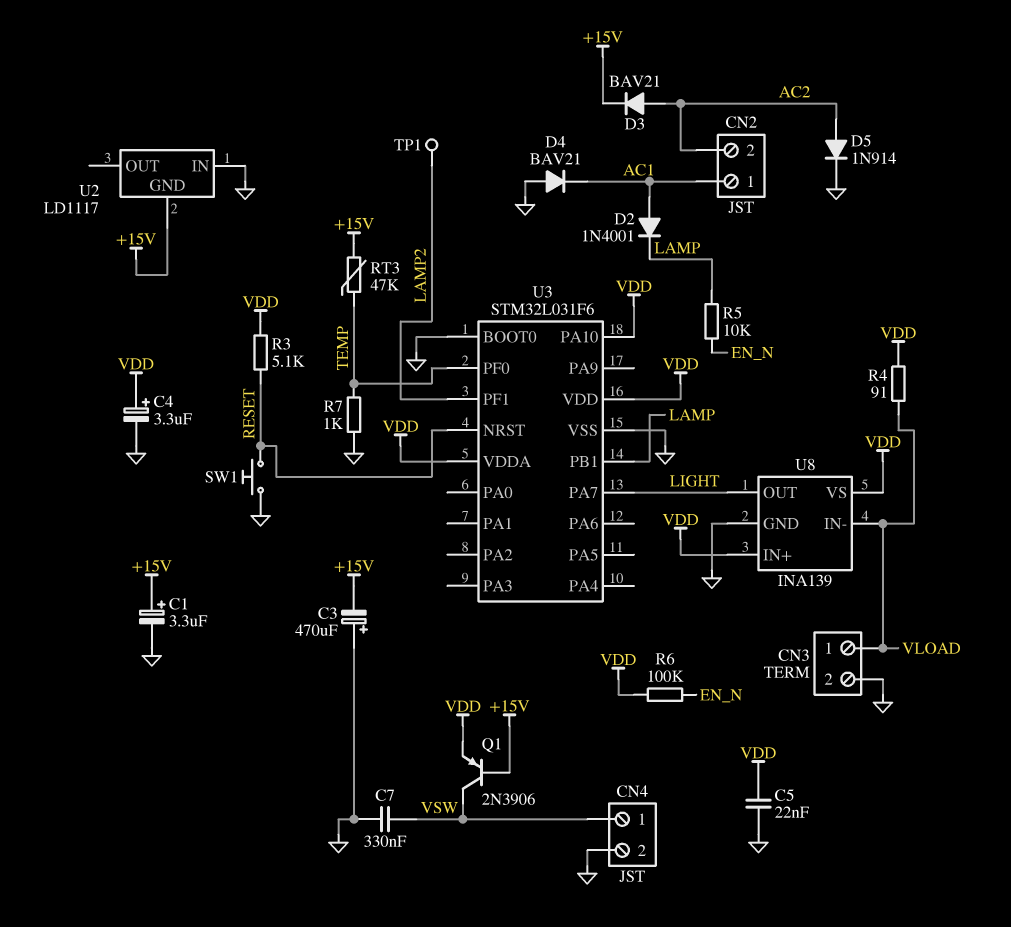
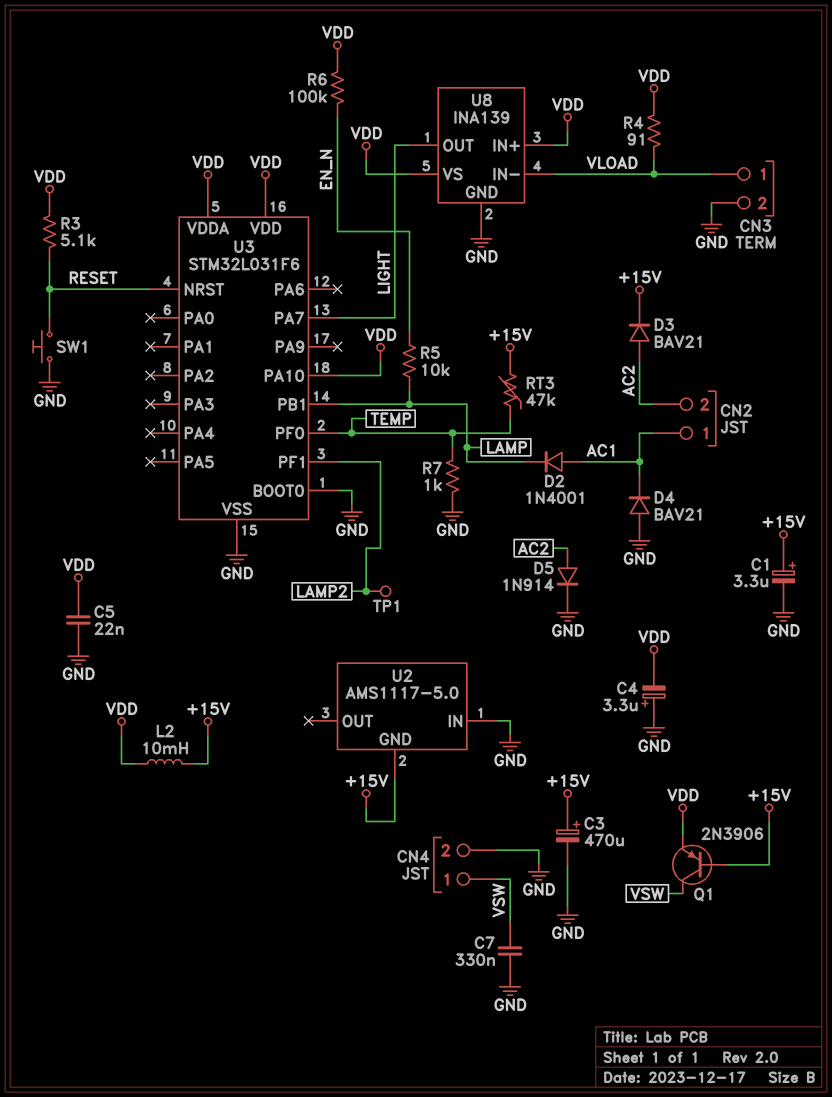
C3: 470uF (plus GND, minus +15V) -> 470uF (plus +15V, minus GND)
C4: 3.3uF (plus VDD, minus GND) -> 3.3uF (plus GND, minus VDD)
L2: none -> 10mH (+15V, VDD)
U2: LD1117 -> AMS1117-5.0

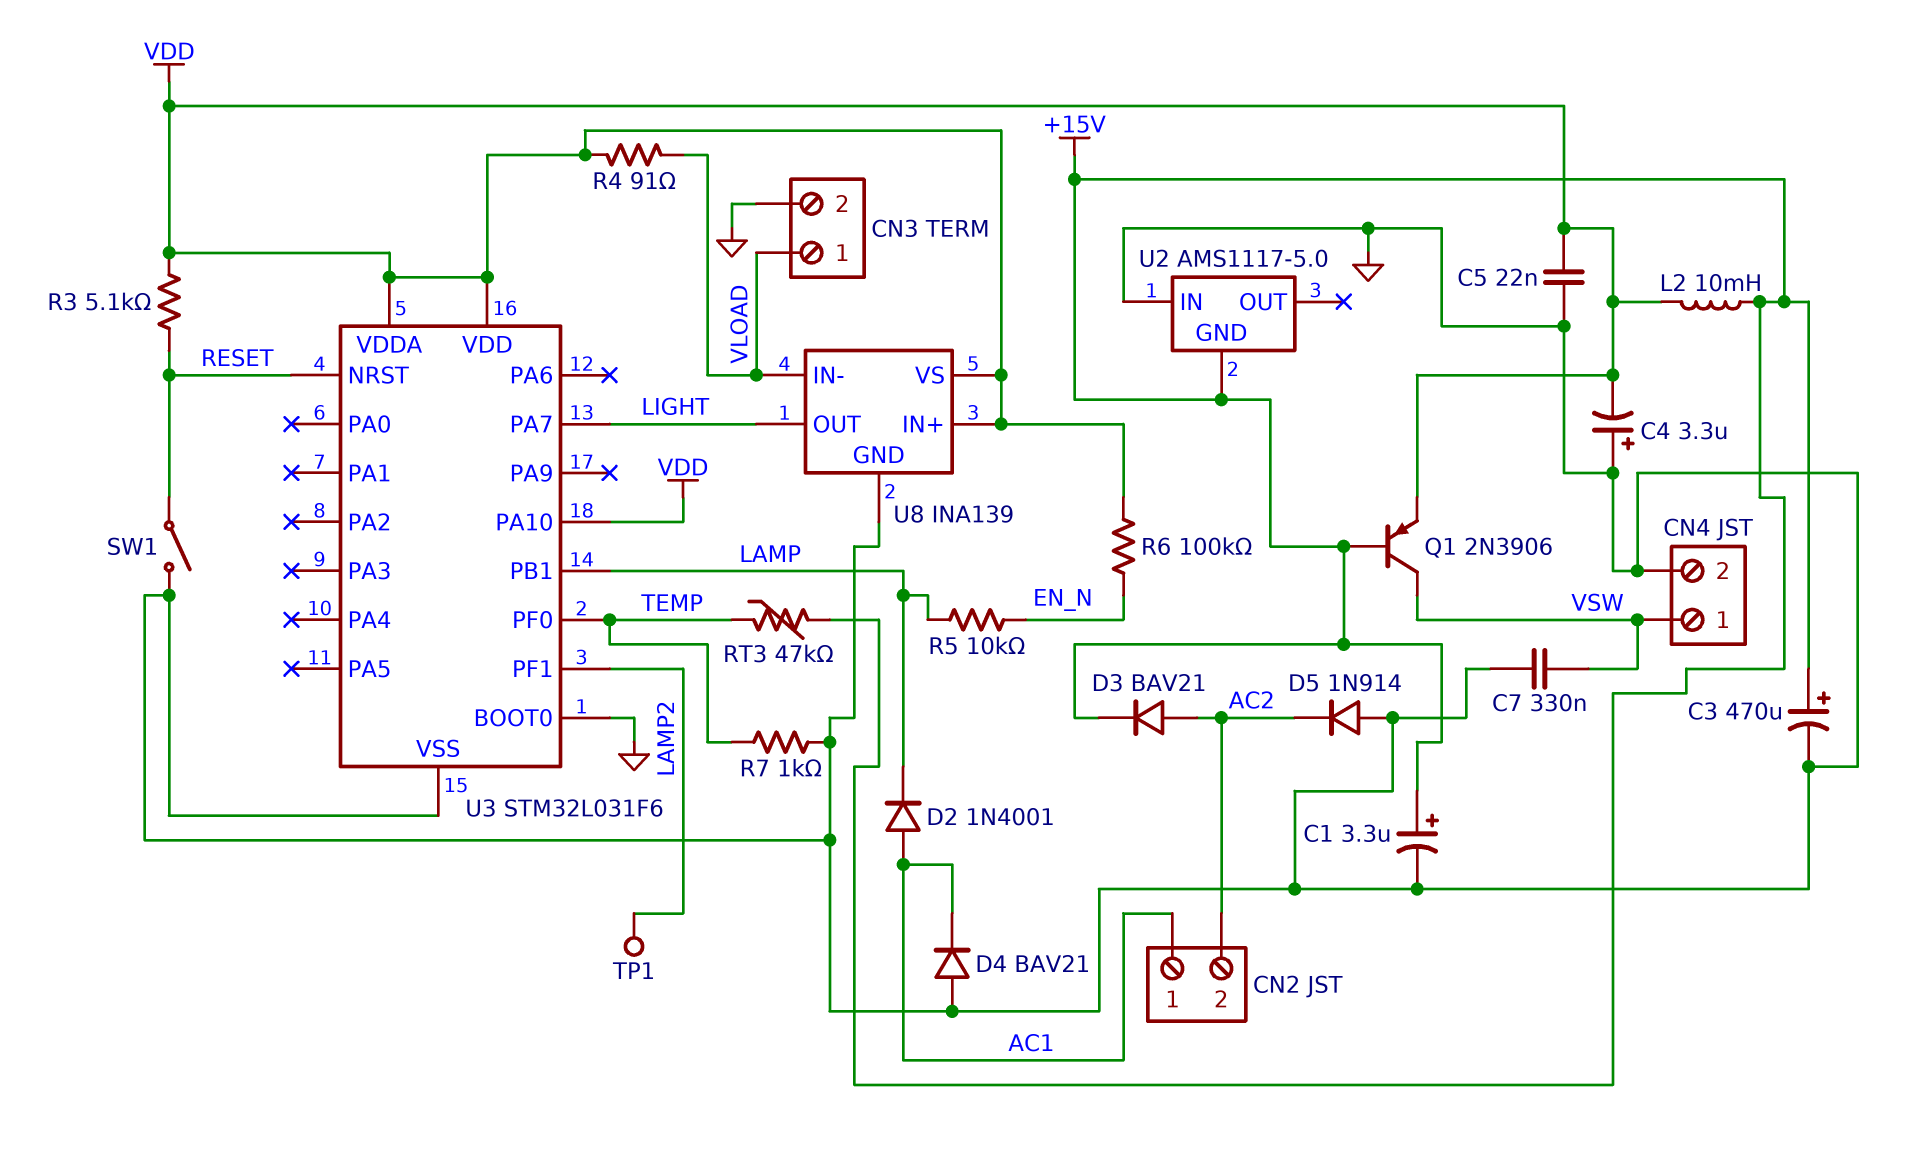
D5: diode 1N914 (A AC2, K GND) -> diode 1N914 (A GND, K AC2)
SW1: button (GND, RESET) -> switch (GND, RESET)

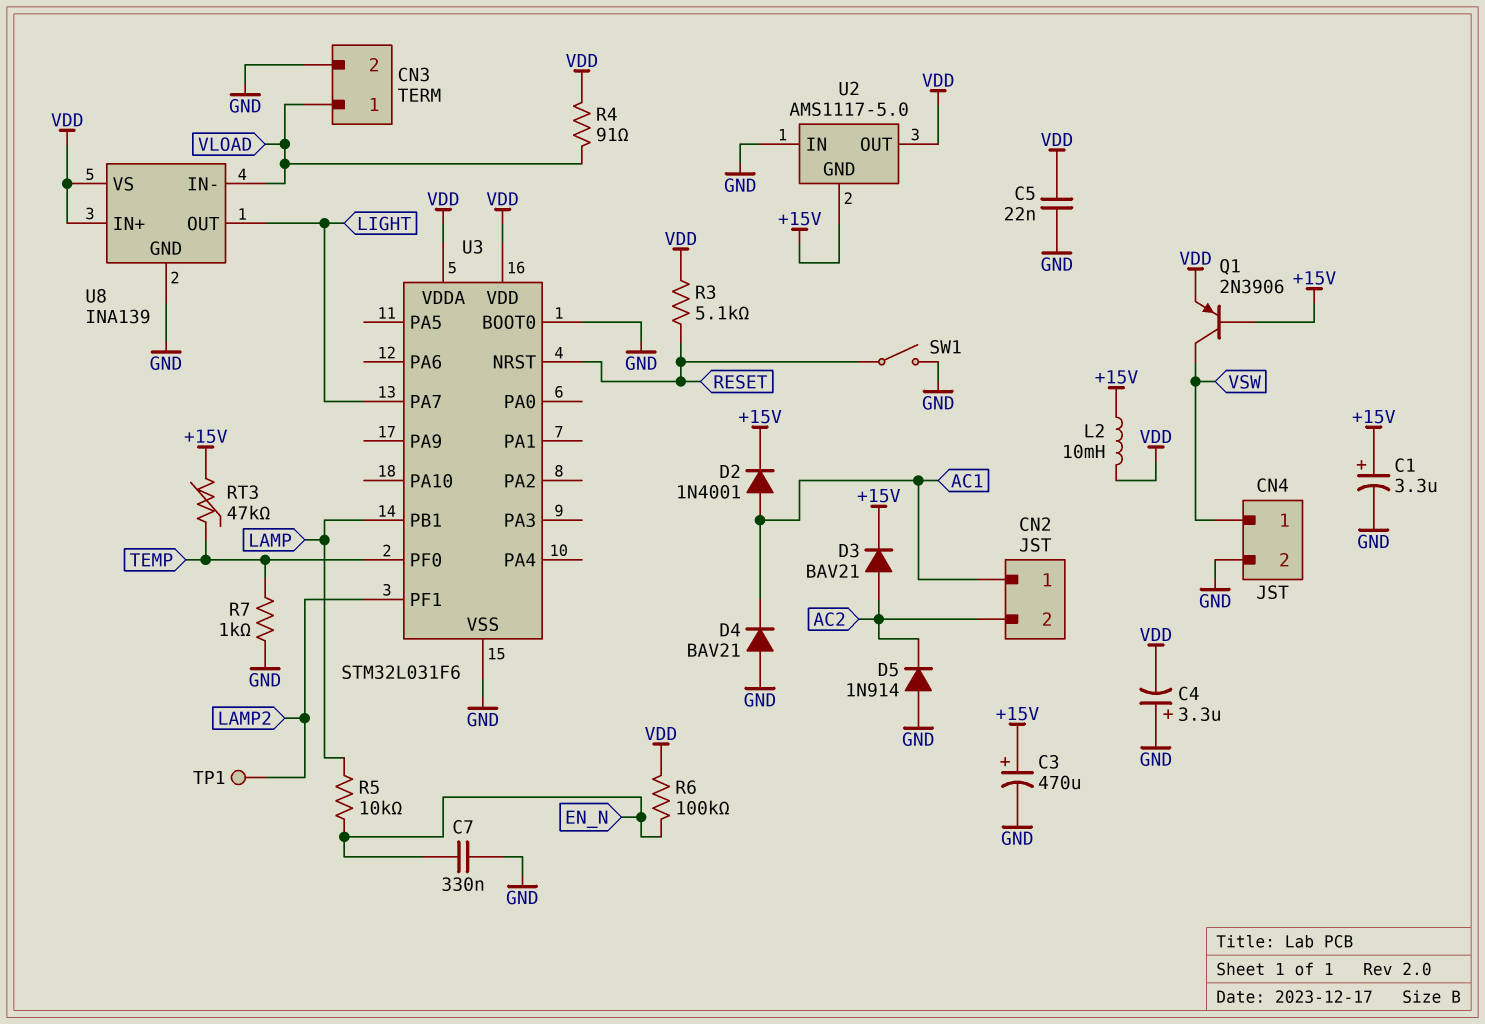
C7: 330nF (GND, VSW) -> 330nF (EN_N, GND)
D2: diode 1N4001 (A AC1, K LAMP) -> diode 1N4001 (A AC1, K +15V)
U2 pin OUT: none -> VDD
U3 pin PA10: VDD -> none

